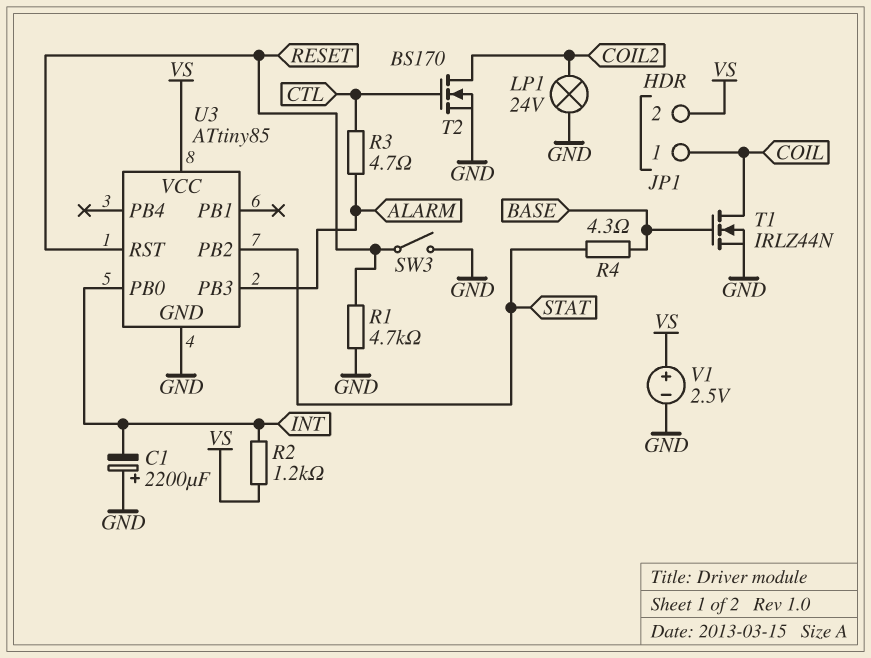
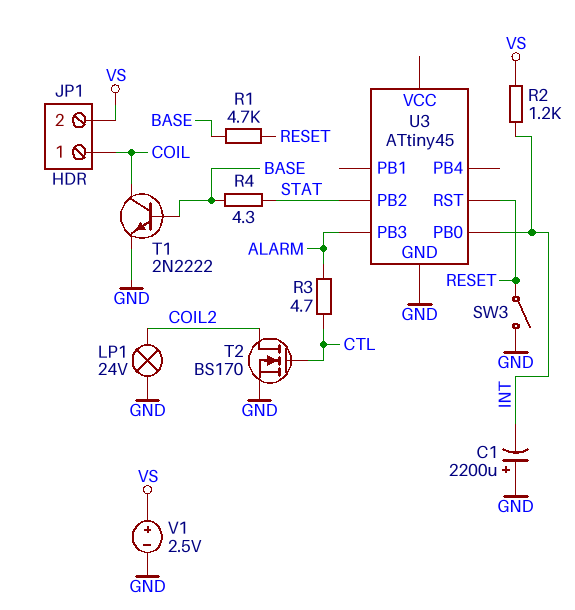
R1: 4.7k (GND, RESET) -> 4.7k (BASE, RESET)
T1: NMOS IRLZ44N (G BASE, D COIL, S GND) -> NPN 2N2222 (B BASE, C COIL, E GND)
U3: ATtiny85 -> ATtiny45
U3 pin VCC: VS -> none

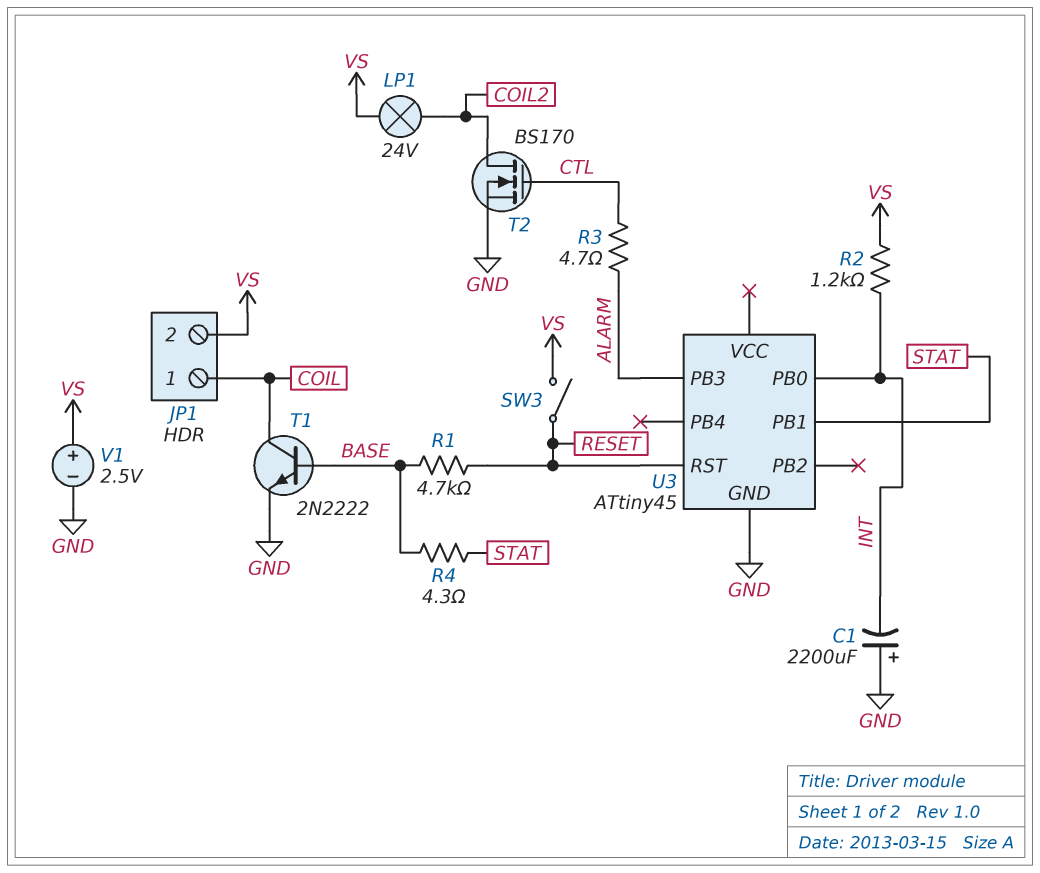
LP1: lamp 24V (COIL2, GND) -> lamp 24V (COIL2, VS)
SW3: switch (GND, RESET) -> switch (RESET, VS)
U3 pin PB1: none -> STAT
U3 pin PB2: STAT -> none

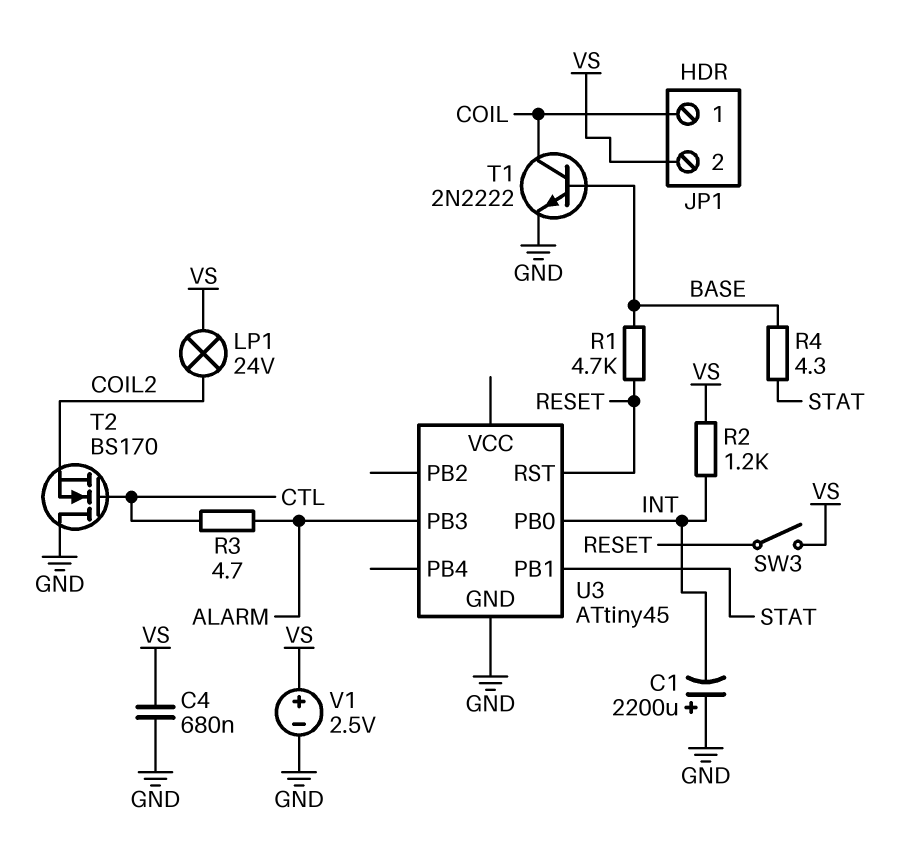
C4: none -> 680nF (GND, VS)
T2: NMOS BS170 (G CTL, D COIL2, S GND) -> NMOS BS170 (G CTL, D GND, S COIL2)

